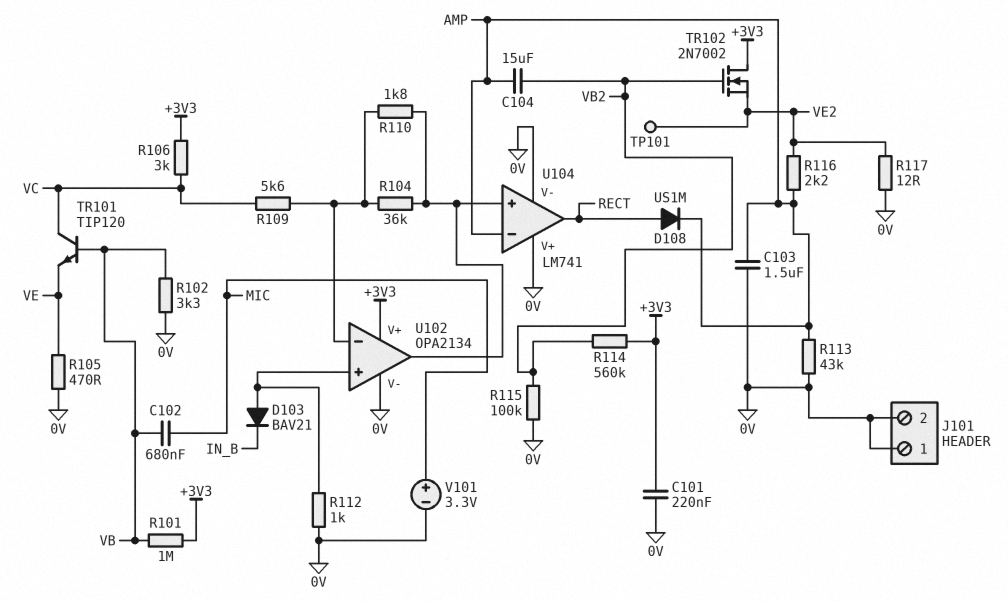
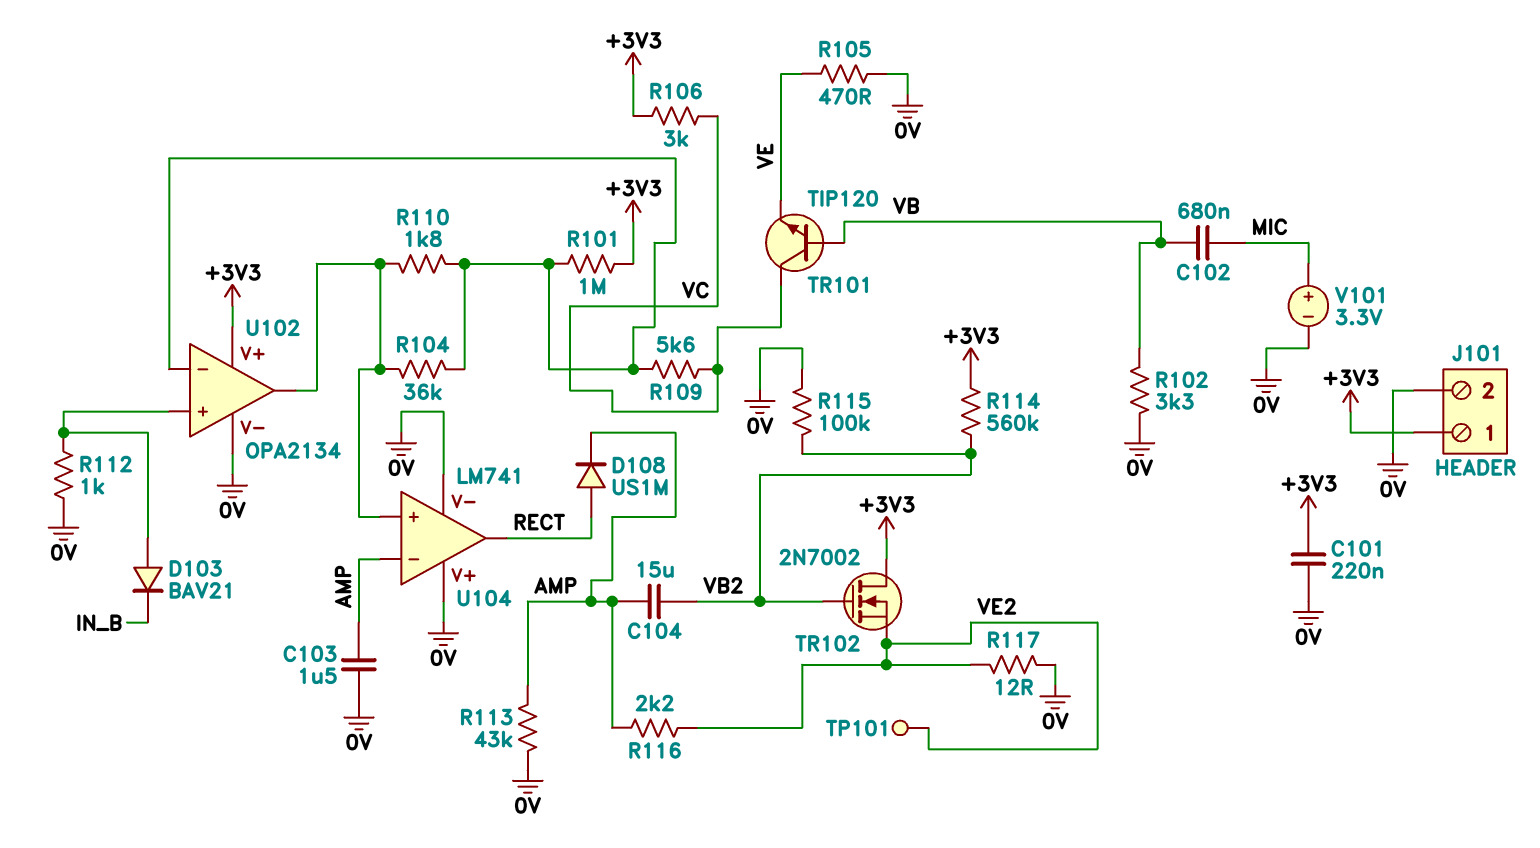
J101 pin 1: 0V -> +3V3
R101: 1M (+3V3, VB) -> 1M (+3V3, U102/in-)

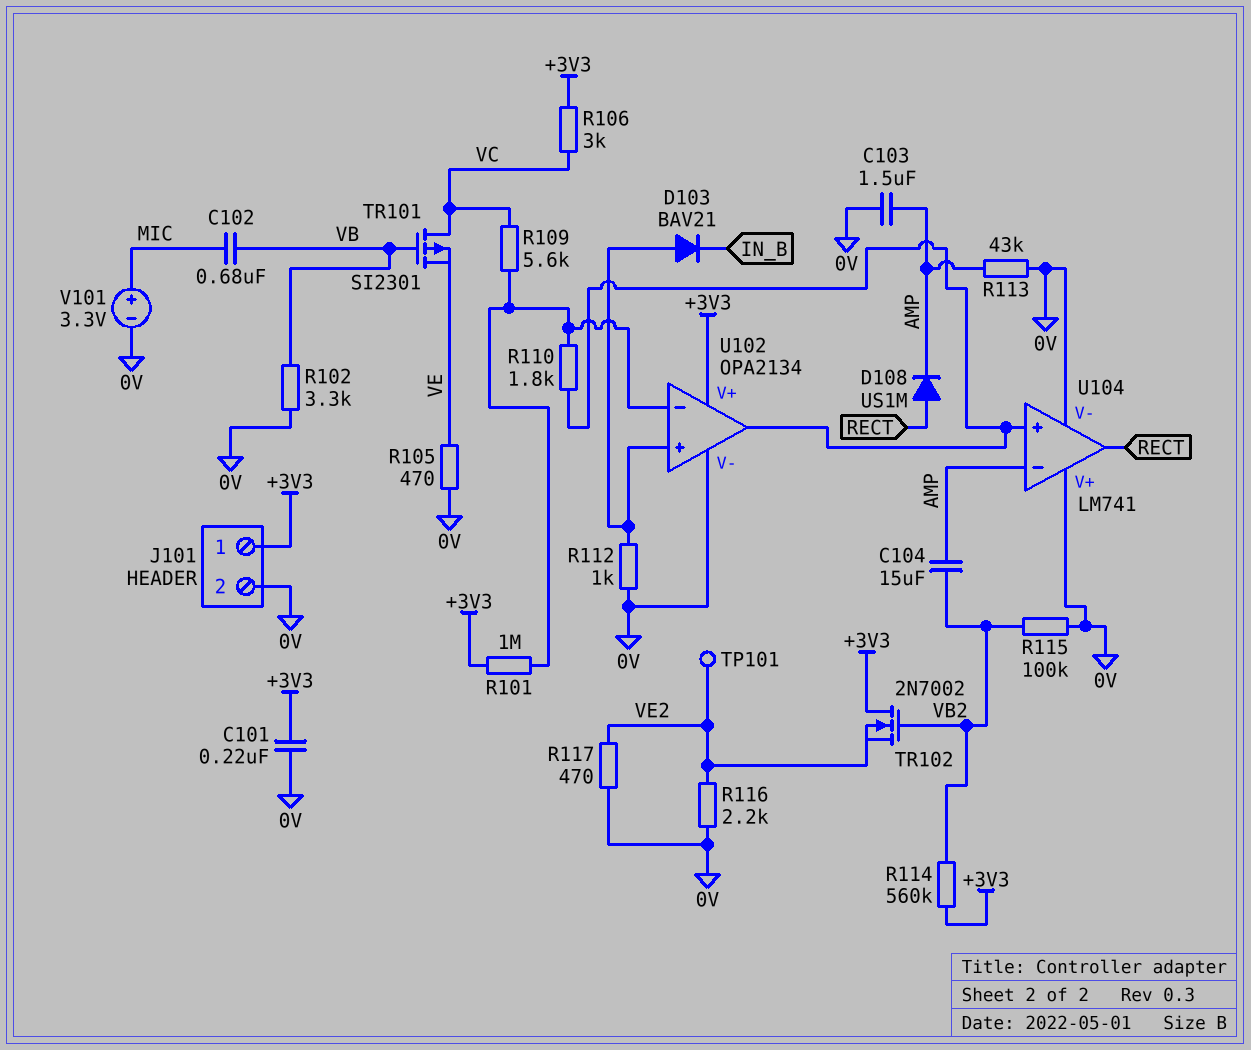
R104: 36k (U102/in-, U102/out) -> none
R116: 2.2k (AMP, VE2) -> 2.2k (0V, VE2)
R117: 12 (0V, VE2) -> 470 (0V, VE2)
TR101: NPN TIP120 (B VB, C VC, E VE) -> PMOS SI2301 (G VB, D VC, S VE)

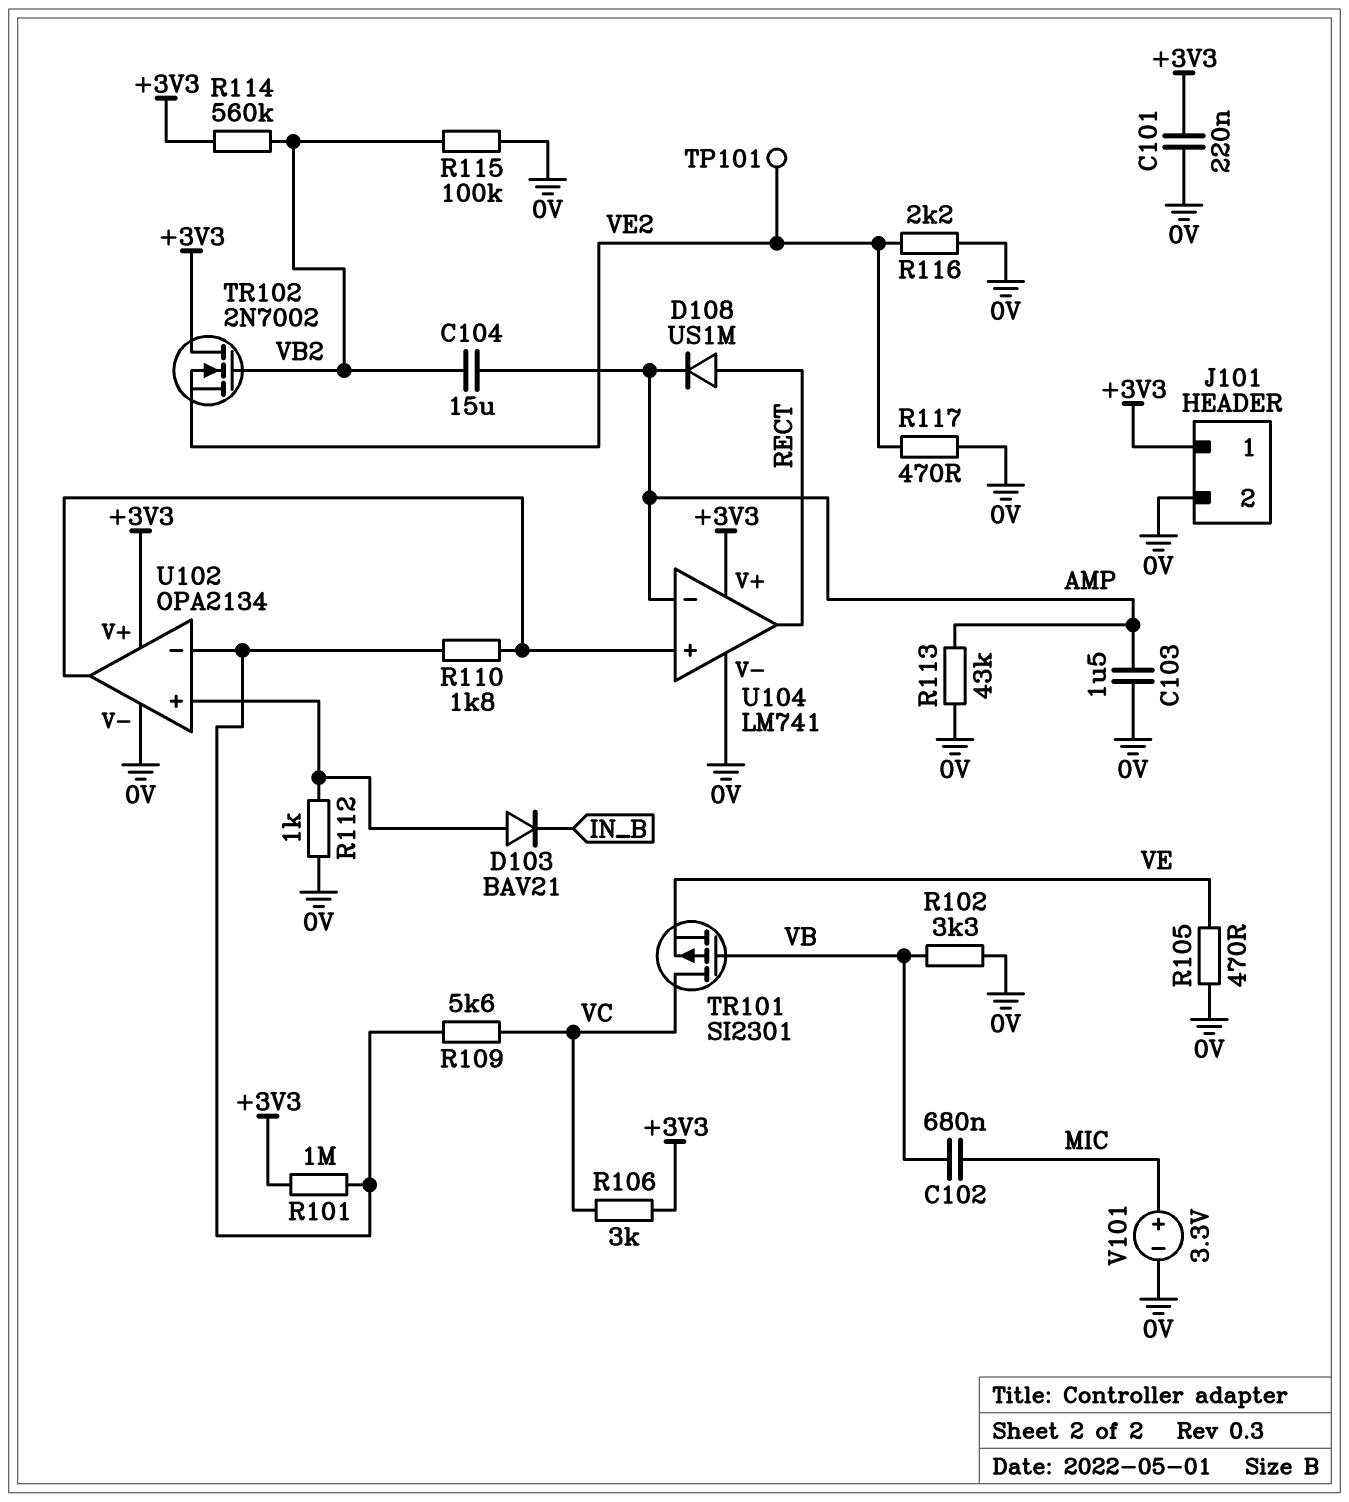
U104 pin V+: 0V -> +3V3

